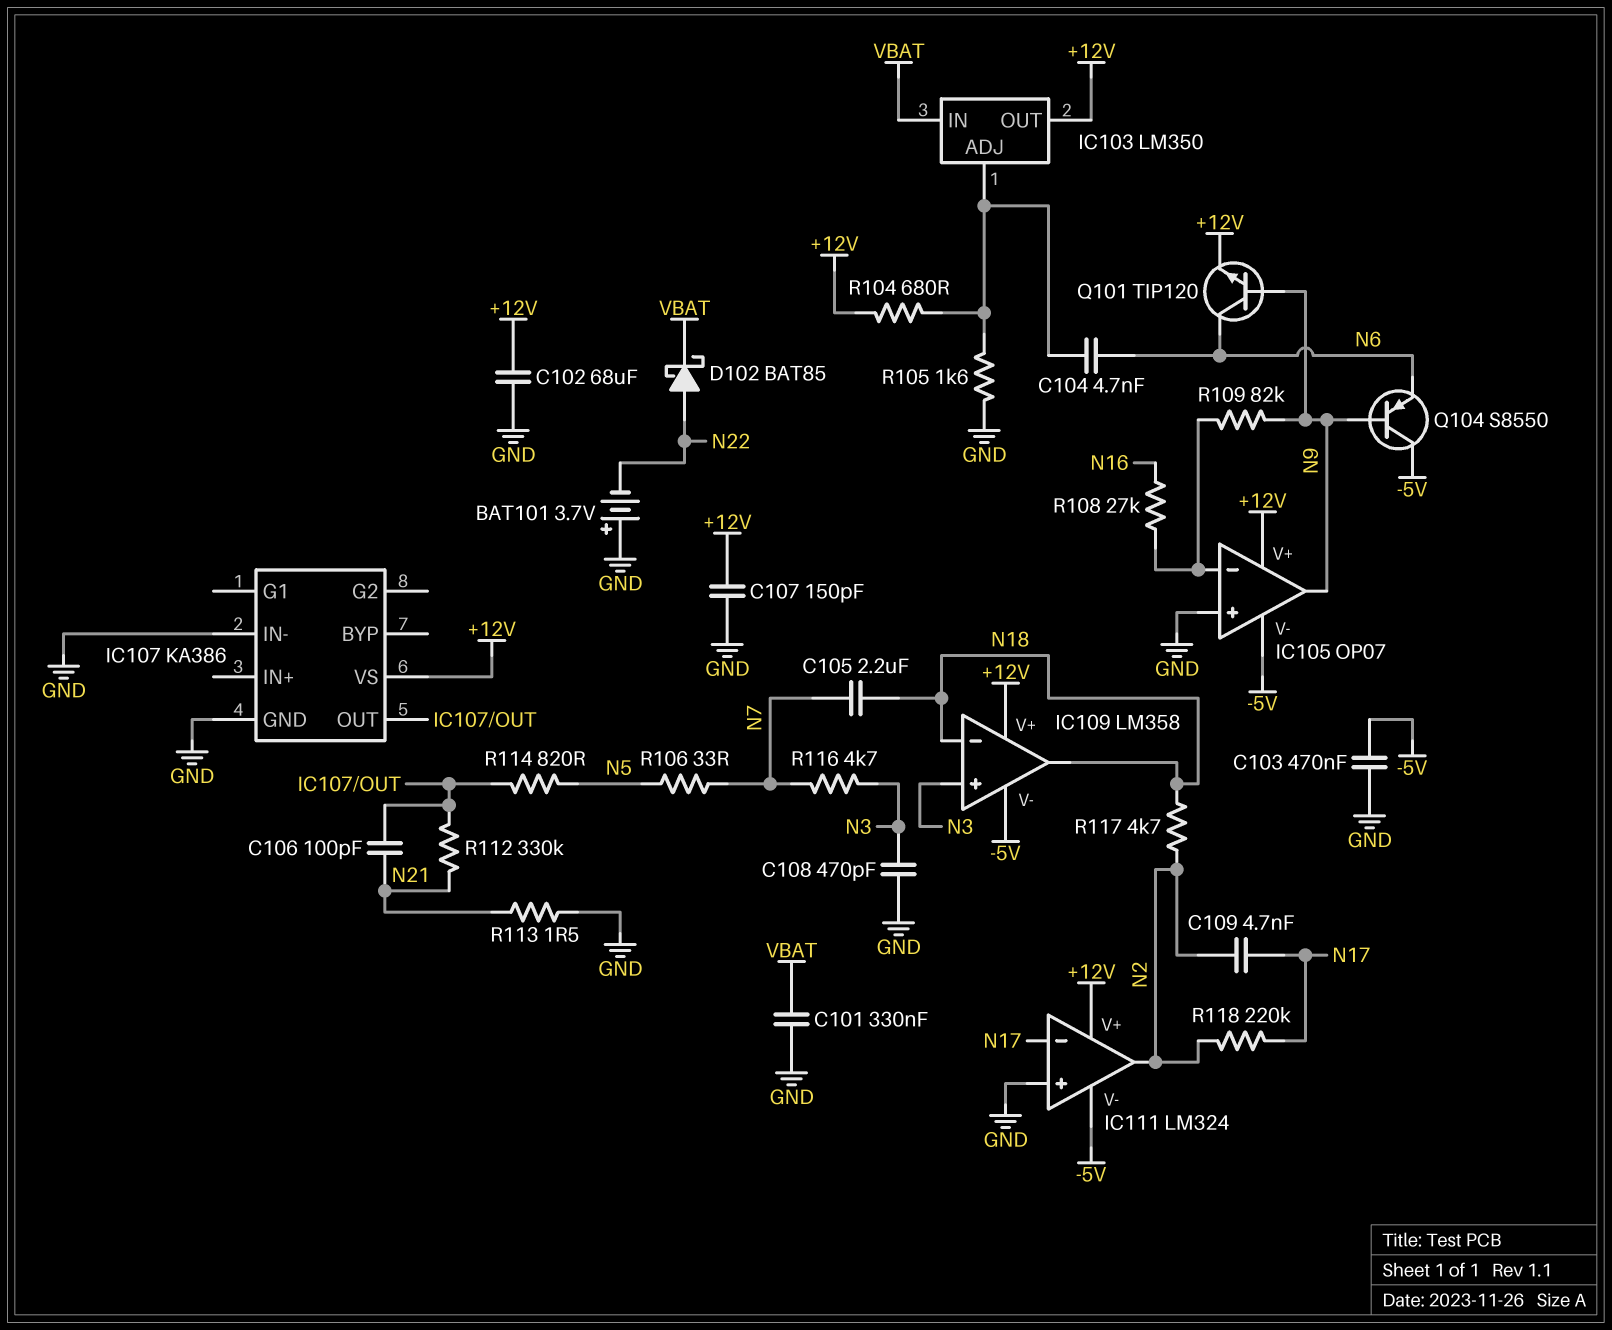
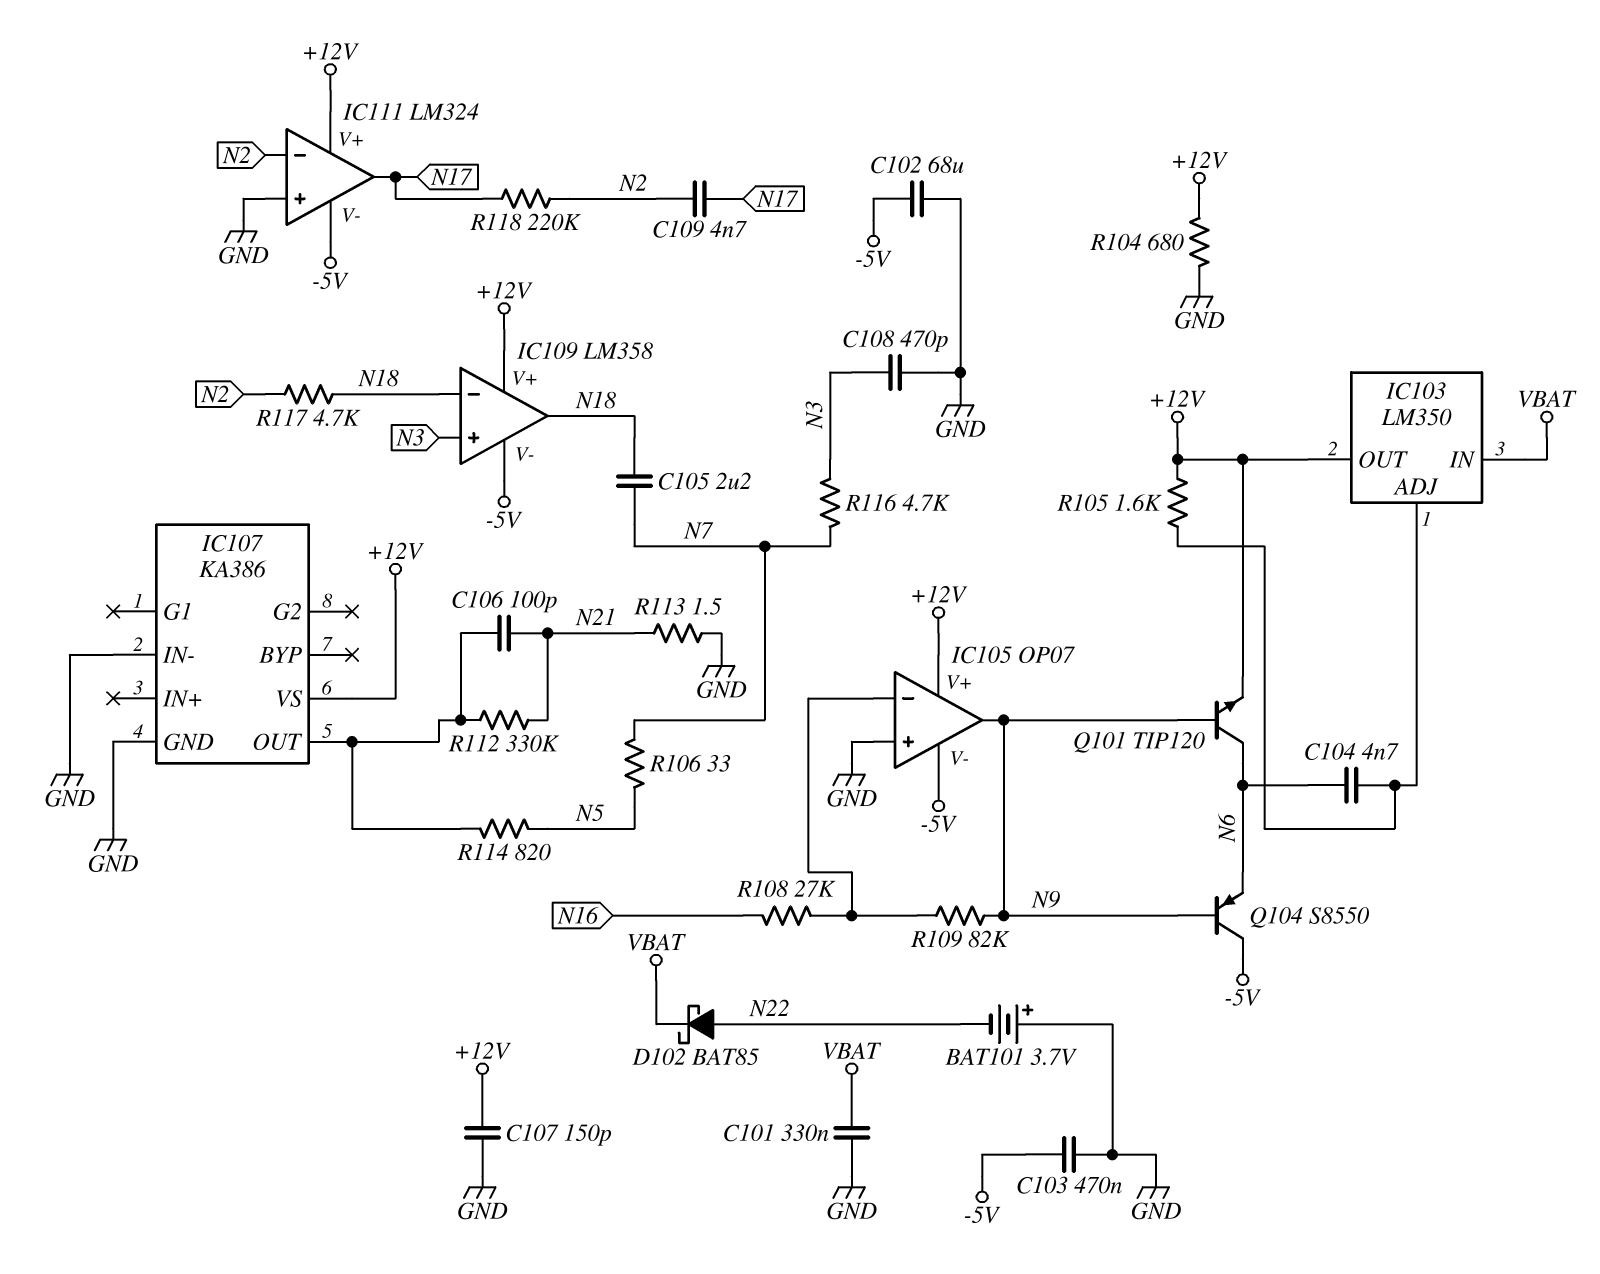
C102: 68uF (+12V, GND) -> 68uF (-5V, GND)
IC111 pin in-: N17 -> N2
IC111 pin out: N2 -> N17
R104: 680 (+12V, IC103/ADJ) -> 680 (+12V, GND)
R105: 1.6k (GND, IC103/ADJ) -> 1.6k (+12V, IC103/ADJ)

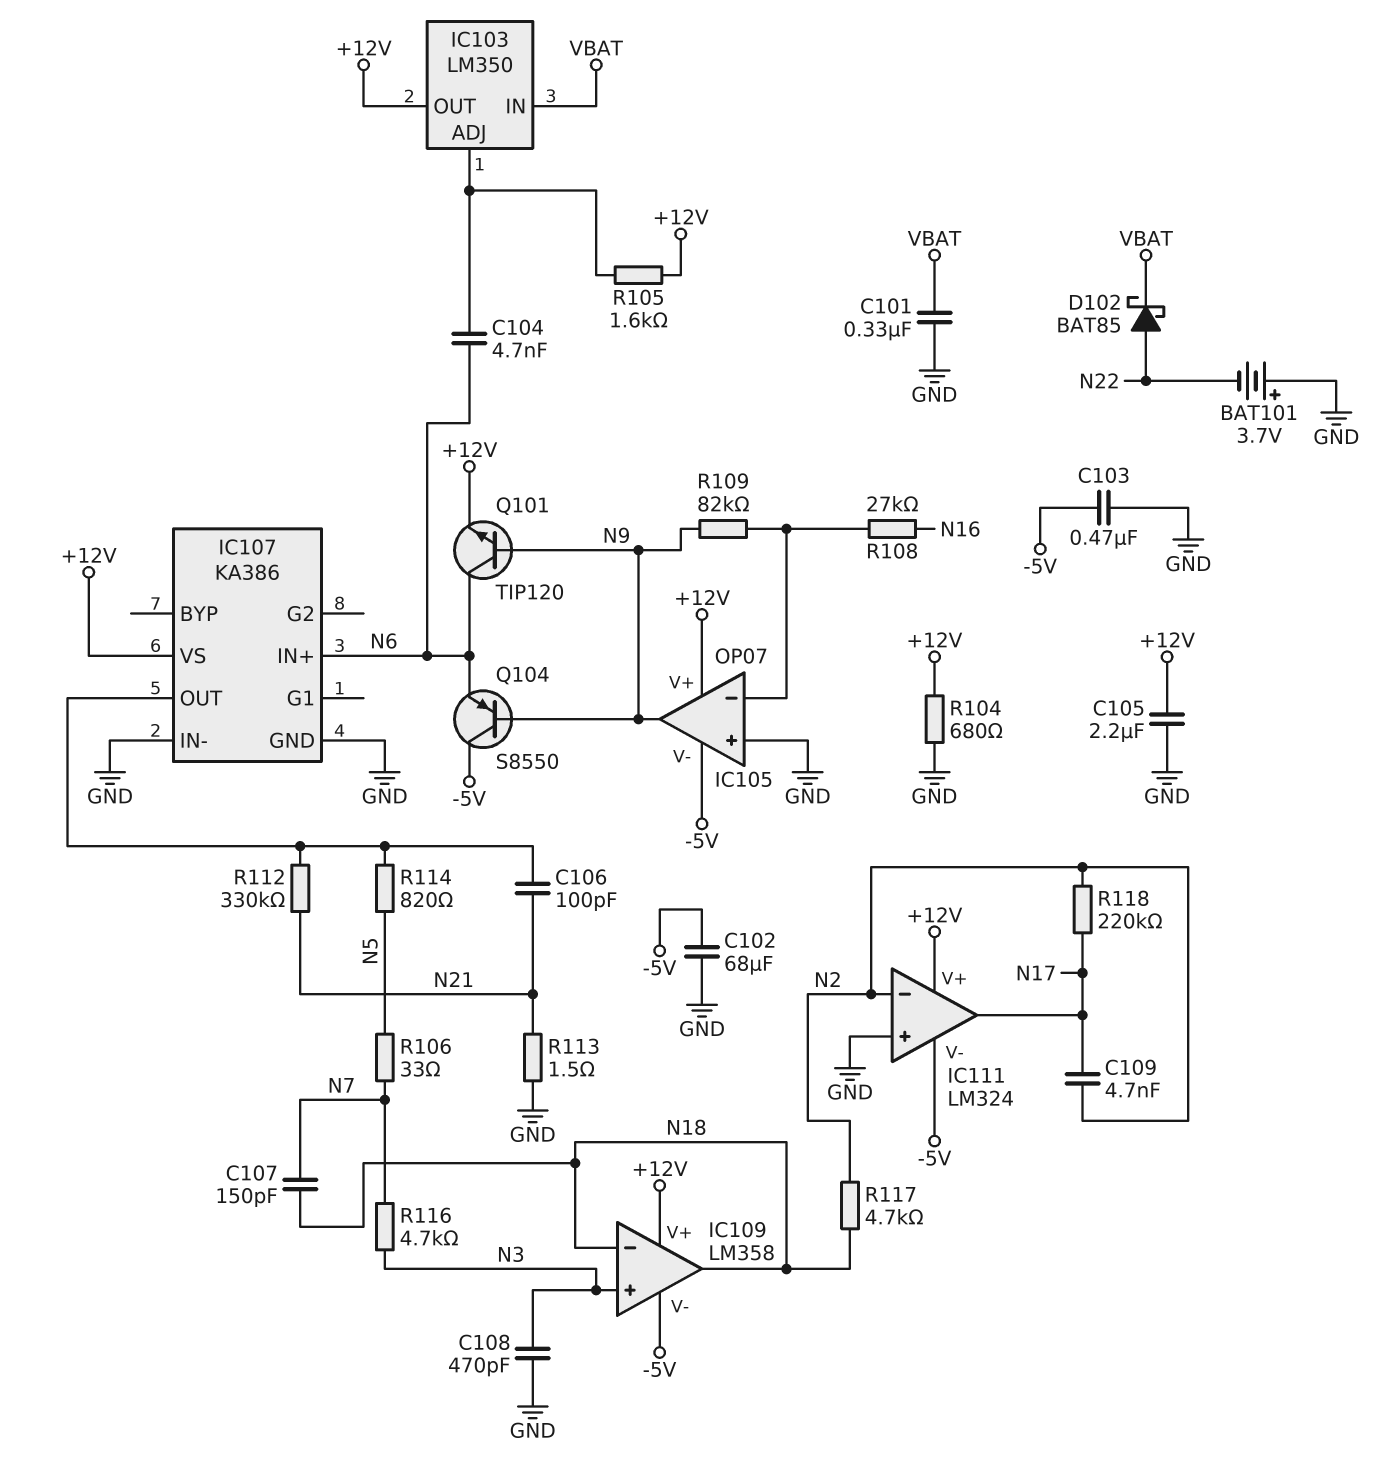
C105: 2.2uF (N7, N18) -> 2.2uF (+12V, GND)
C107: 150pF (+12V, GND) -> 150pF (N7, N18)
IC107 pin IN+: none -> N6

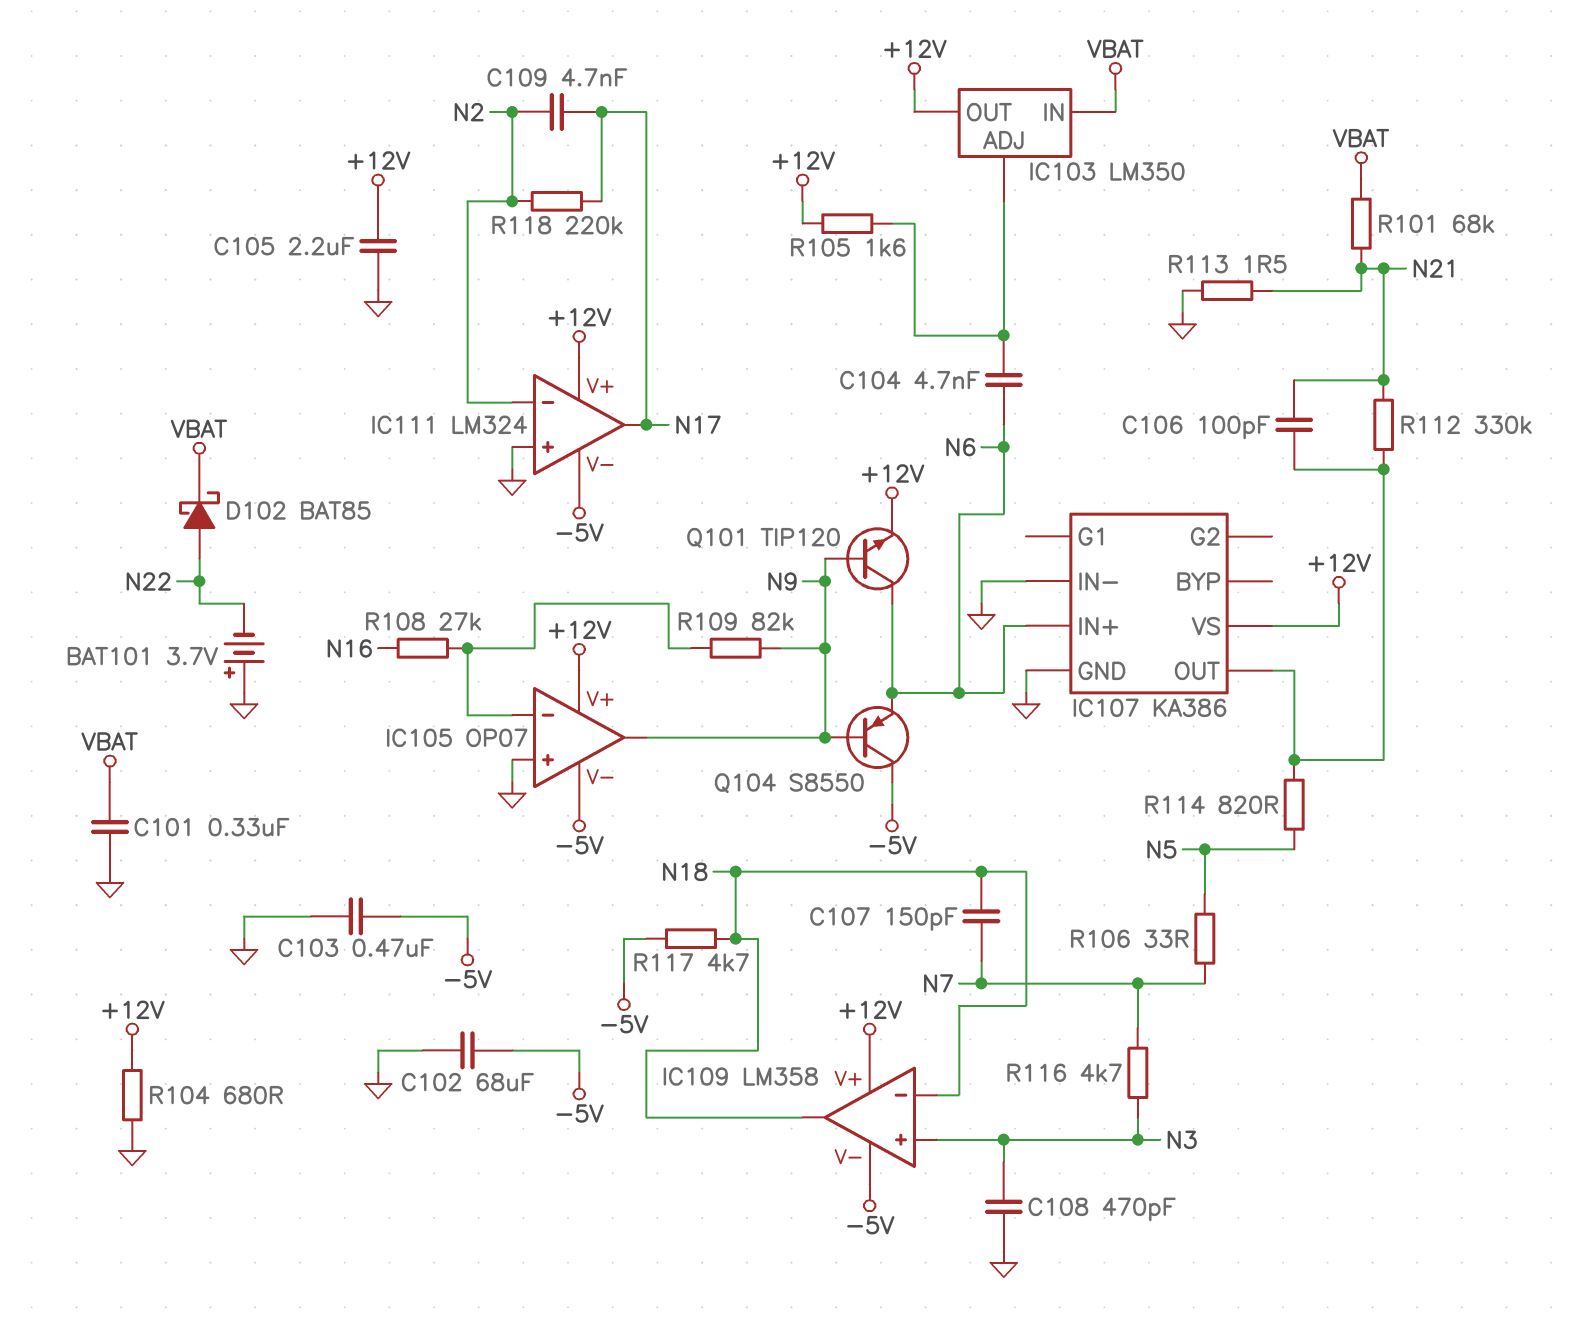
R101: none -> 68k (N21, VBAT)
R117: 4.7k (N2, N18) -> 4.7k (-5V, N18)

